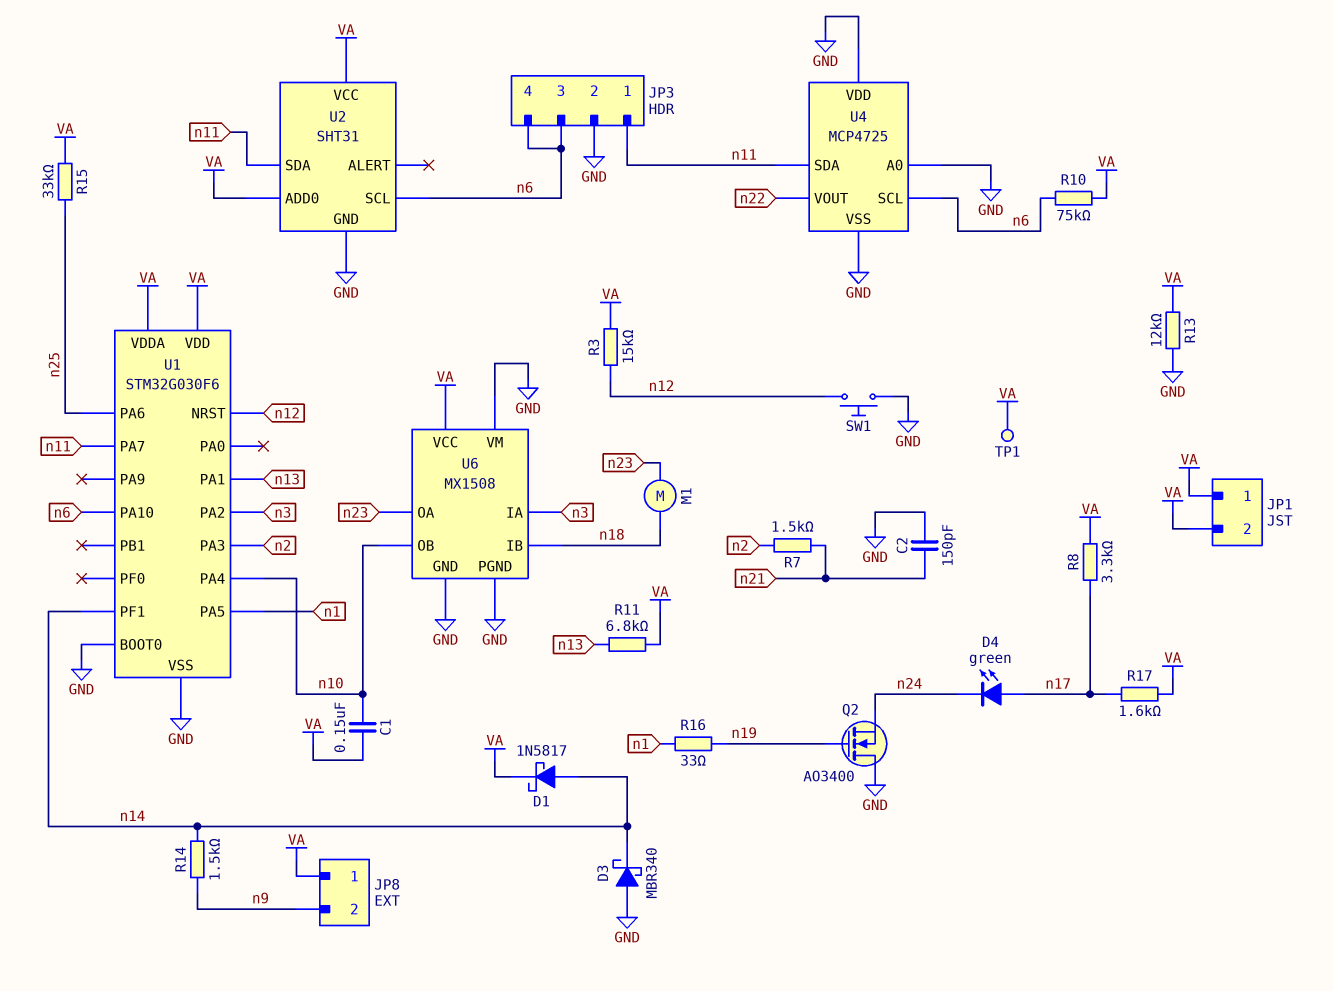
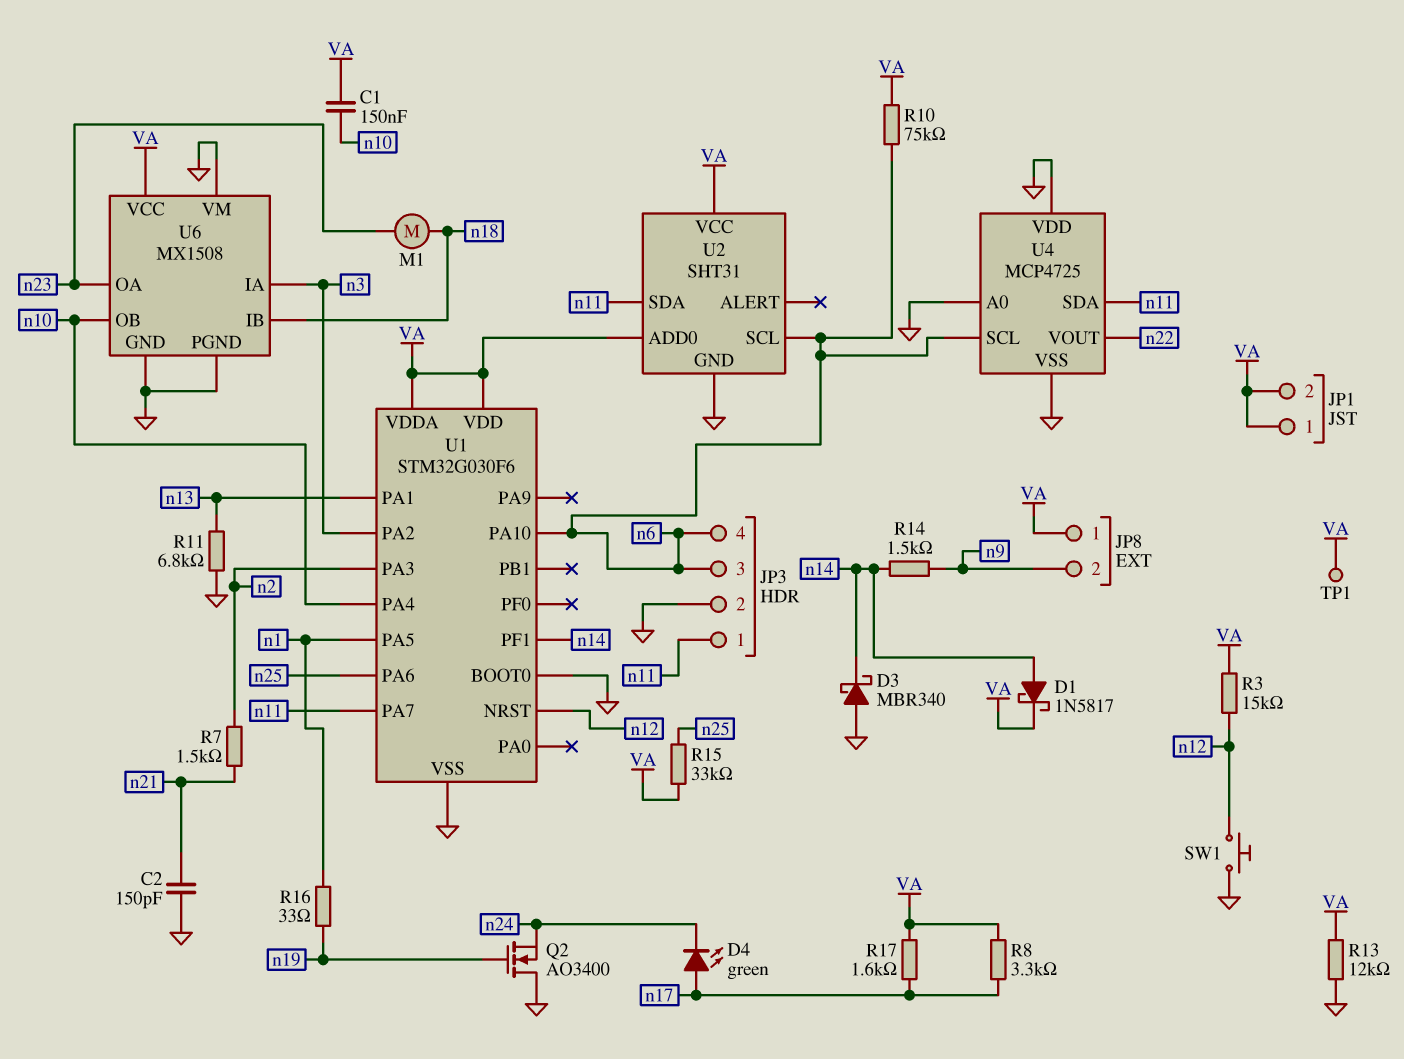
R11: 6.8k (VA, n13) -> 6.8k (GND, n13)

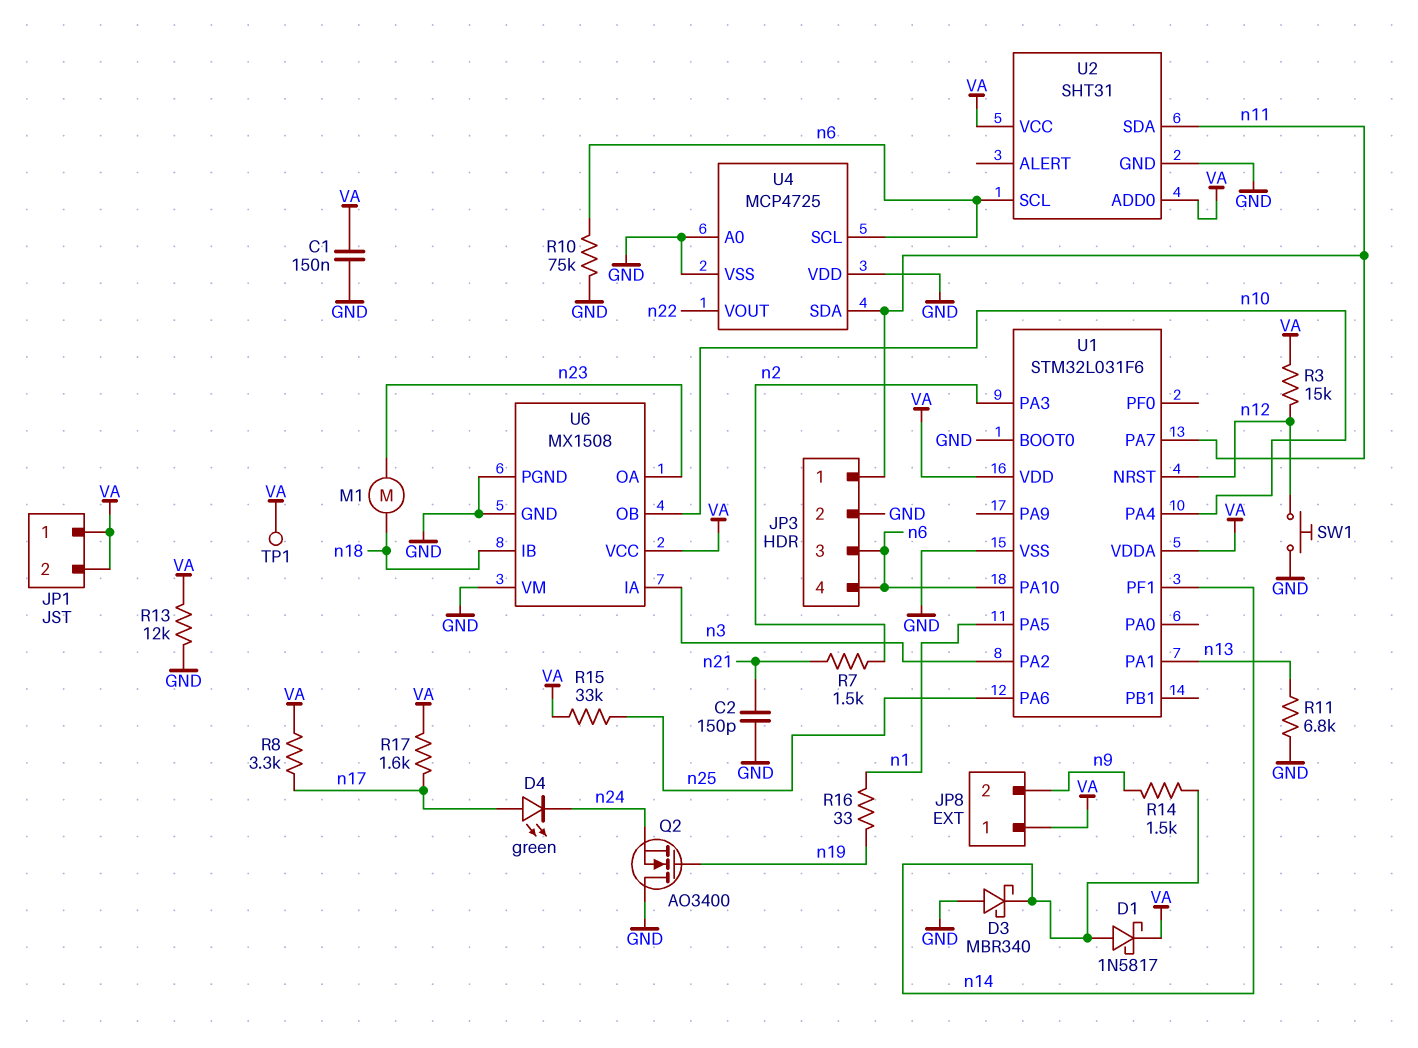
C1: 150nF (VA, n10) -> 150nF (GND, VA)
R10: 75k (VA, n6) -> 75k (GND, n6)
U1: STM32G030F6 -> STM32L031F6

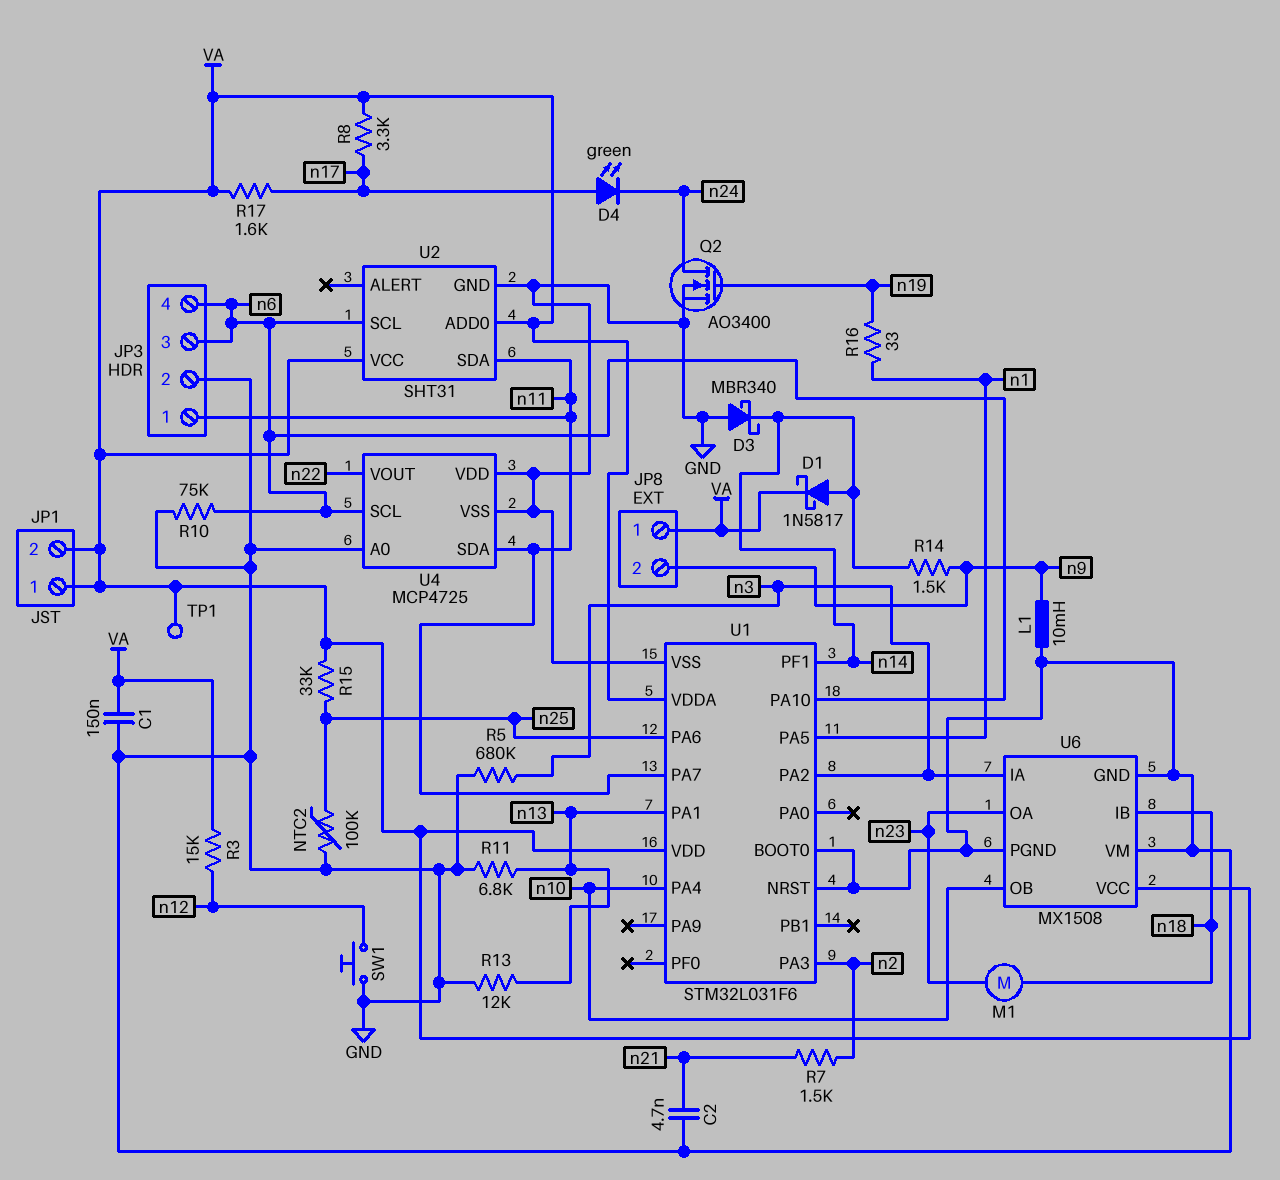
C2: 150pF (GND, n21) -> 4.7nF (GND, n21)
L1: none -> 10mH (GND, n9)
NTC2: none -> 100k (GND, n25)
Q2: NMOS AO3400 (G n19, D GND, S n24) -> NMOS AO3400 (G n19, D n24, S GND)
R5: none -> 680k (GND, n3)
R13: 12k (GND, VA) -> 12k (GND, n13)
U1 pin NRST: n12 -> GND

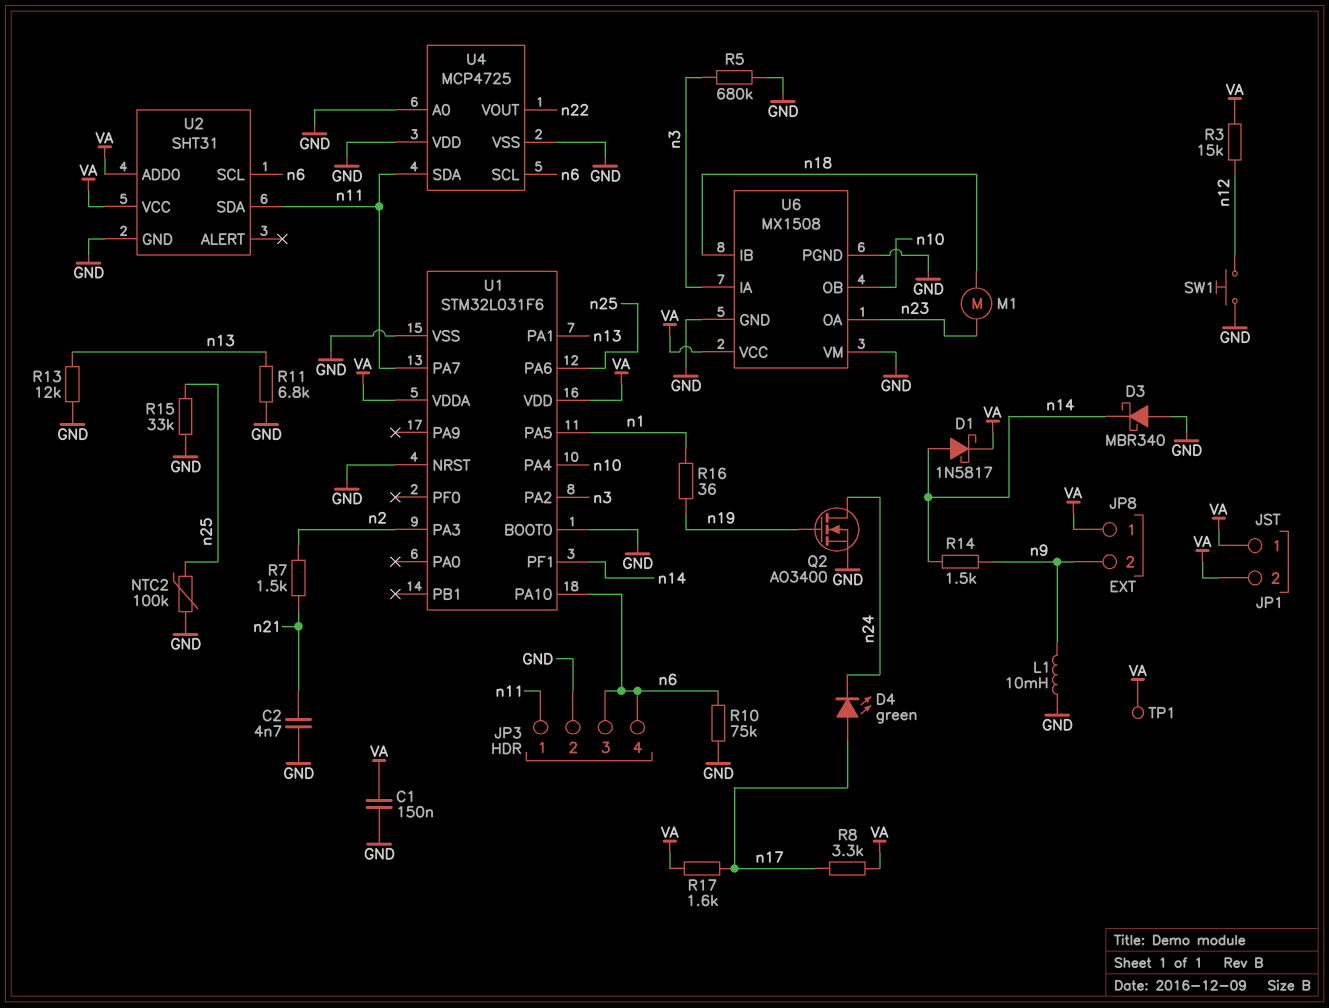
R15: 33k (VA, n25) -> 33k (GND, n25)
R16: 33 (n1, n19) -> 36 (n1, n19)

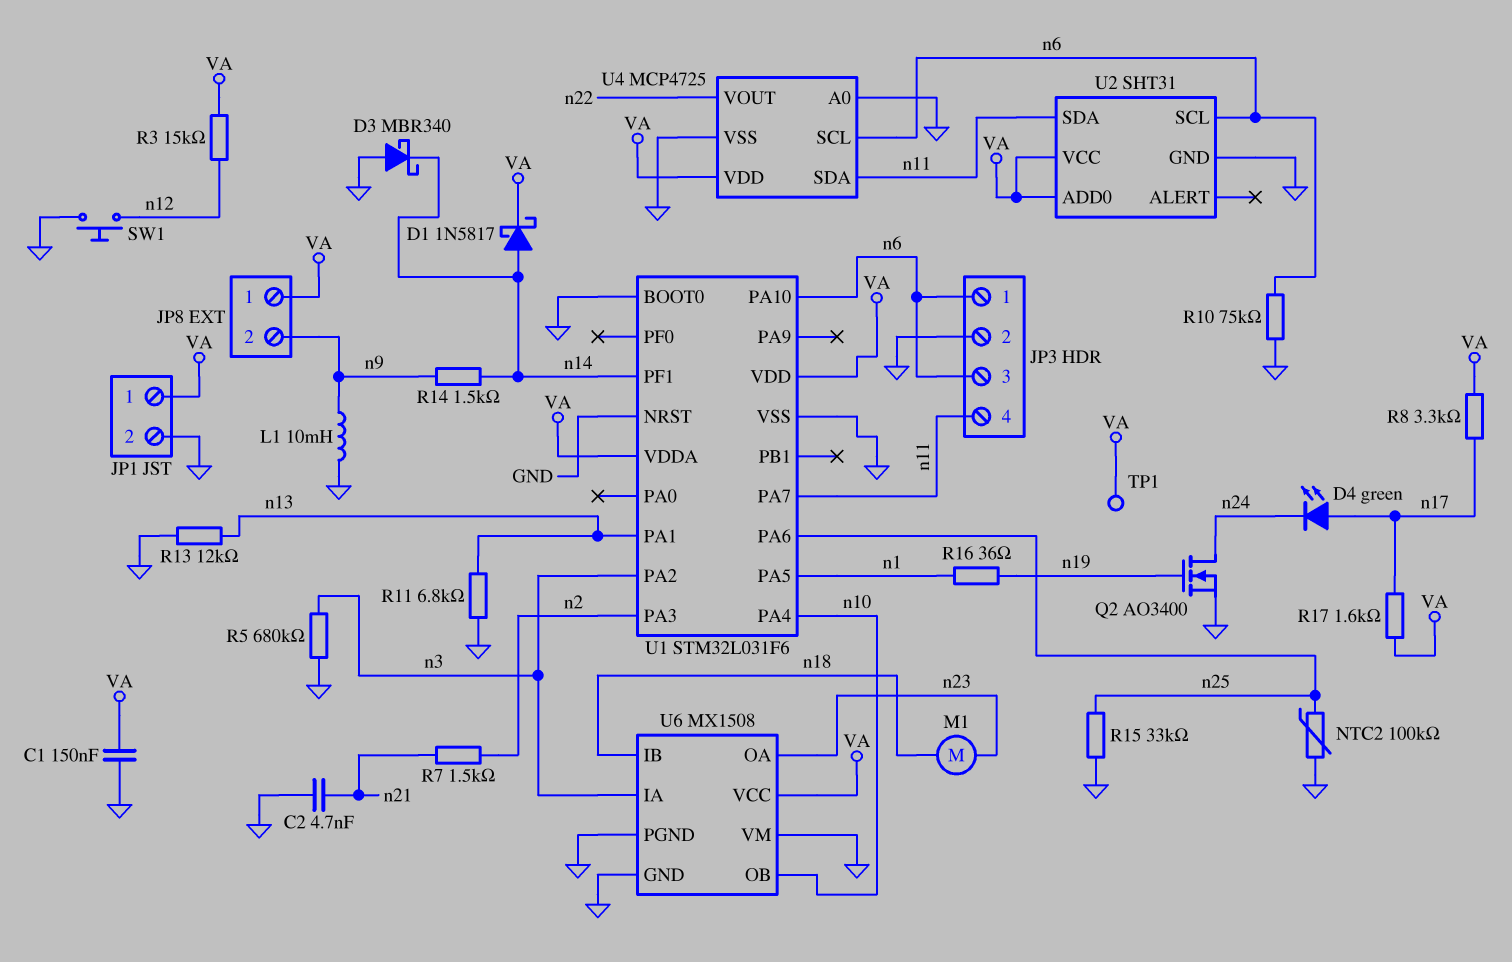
JP1 pin 2: VA -> GND
JP3 pin 1: n11 -> n6
JP3 pin 4: n6 -> n11
U4 pin VDD: GND -> VA

